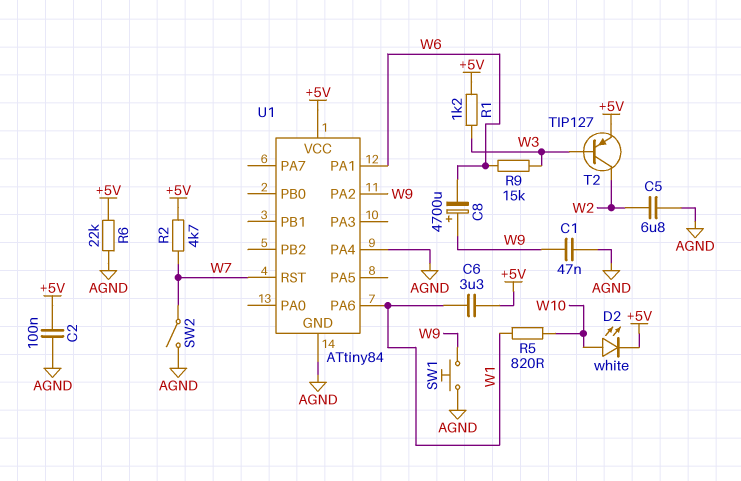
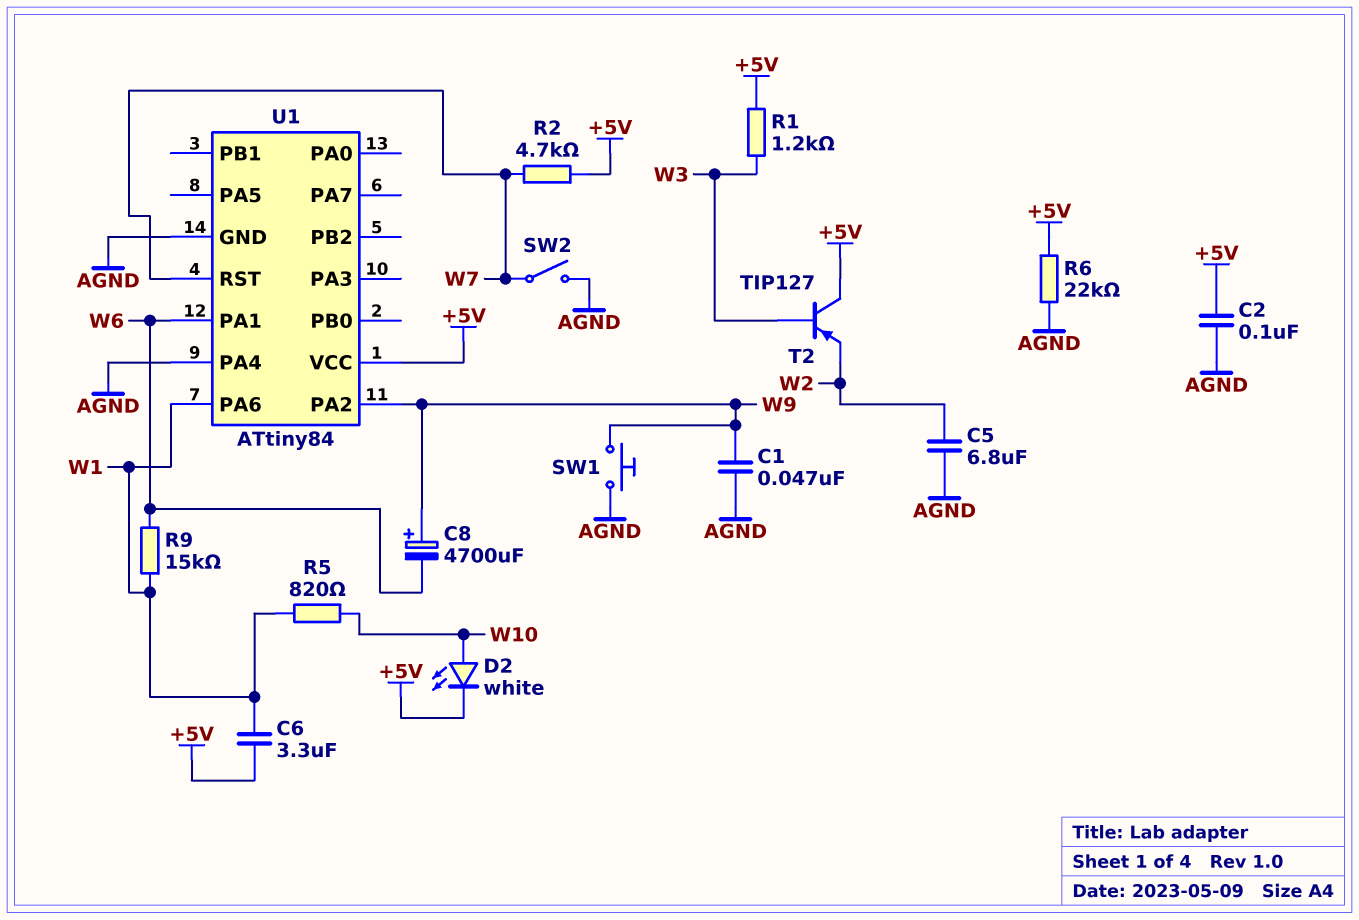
R9: 15k (W3, W6) -> 15k (W1, W6)
T2: PNP TIP127 (B W3, C W2, E +5V) -> PNP TIP127 (B W3, C +5V, E W2)

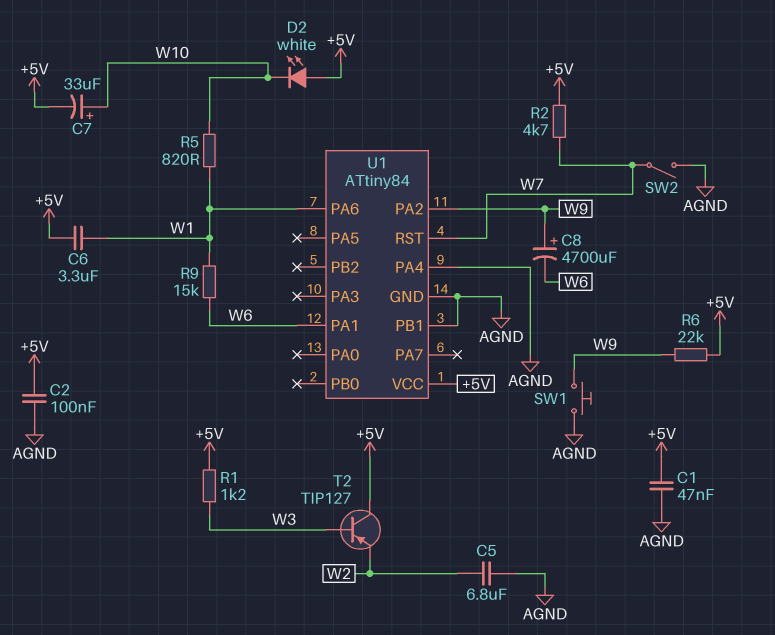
C1: 47nF (AGND, W9) -> 47nF (+5V, AGND)
C7: none -> 33uF (plus W10, minus +5V)
D2: LED white (A W10, K +5V) -> LED white (A +5V, K W10)
R6: 22k (+5V, AGND) -> 22k (+5V, W9)
U1 pin PB1: none -> AGND

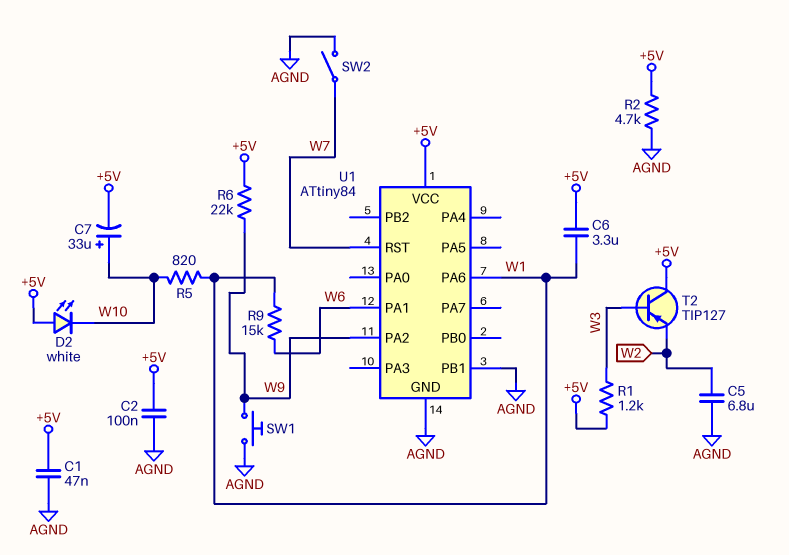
C8: 4700uF (plus W9, minus W6) -> none
R2: 4.7k (+5V, W7) -> 4.7k (+5V, AGND)
U1 pin PA4: AGND -> none

